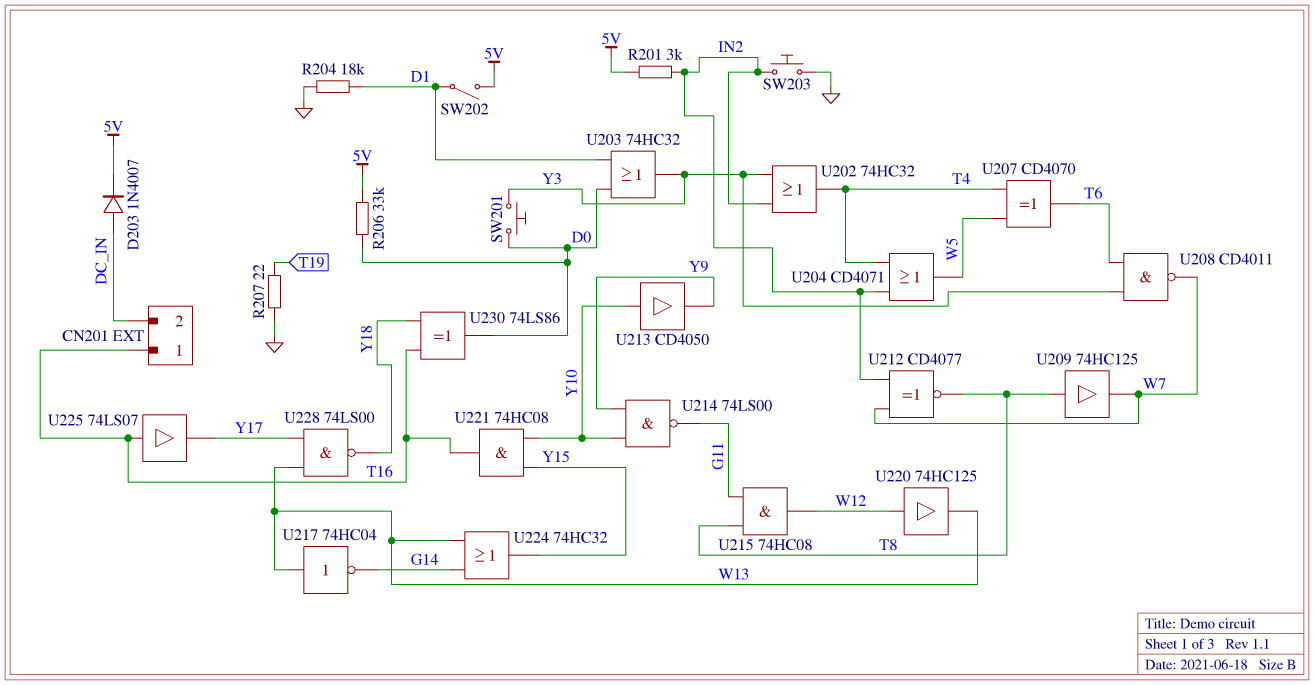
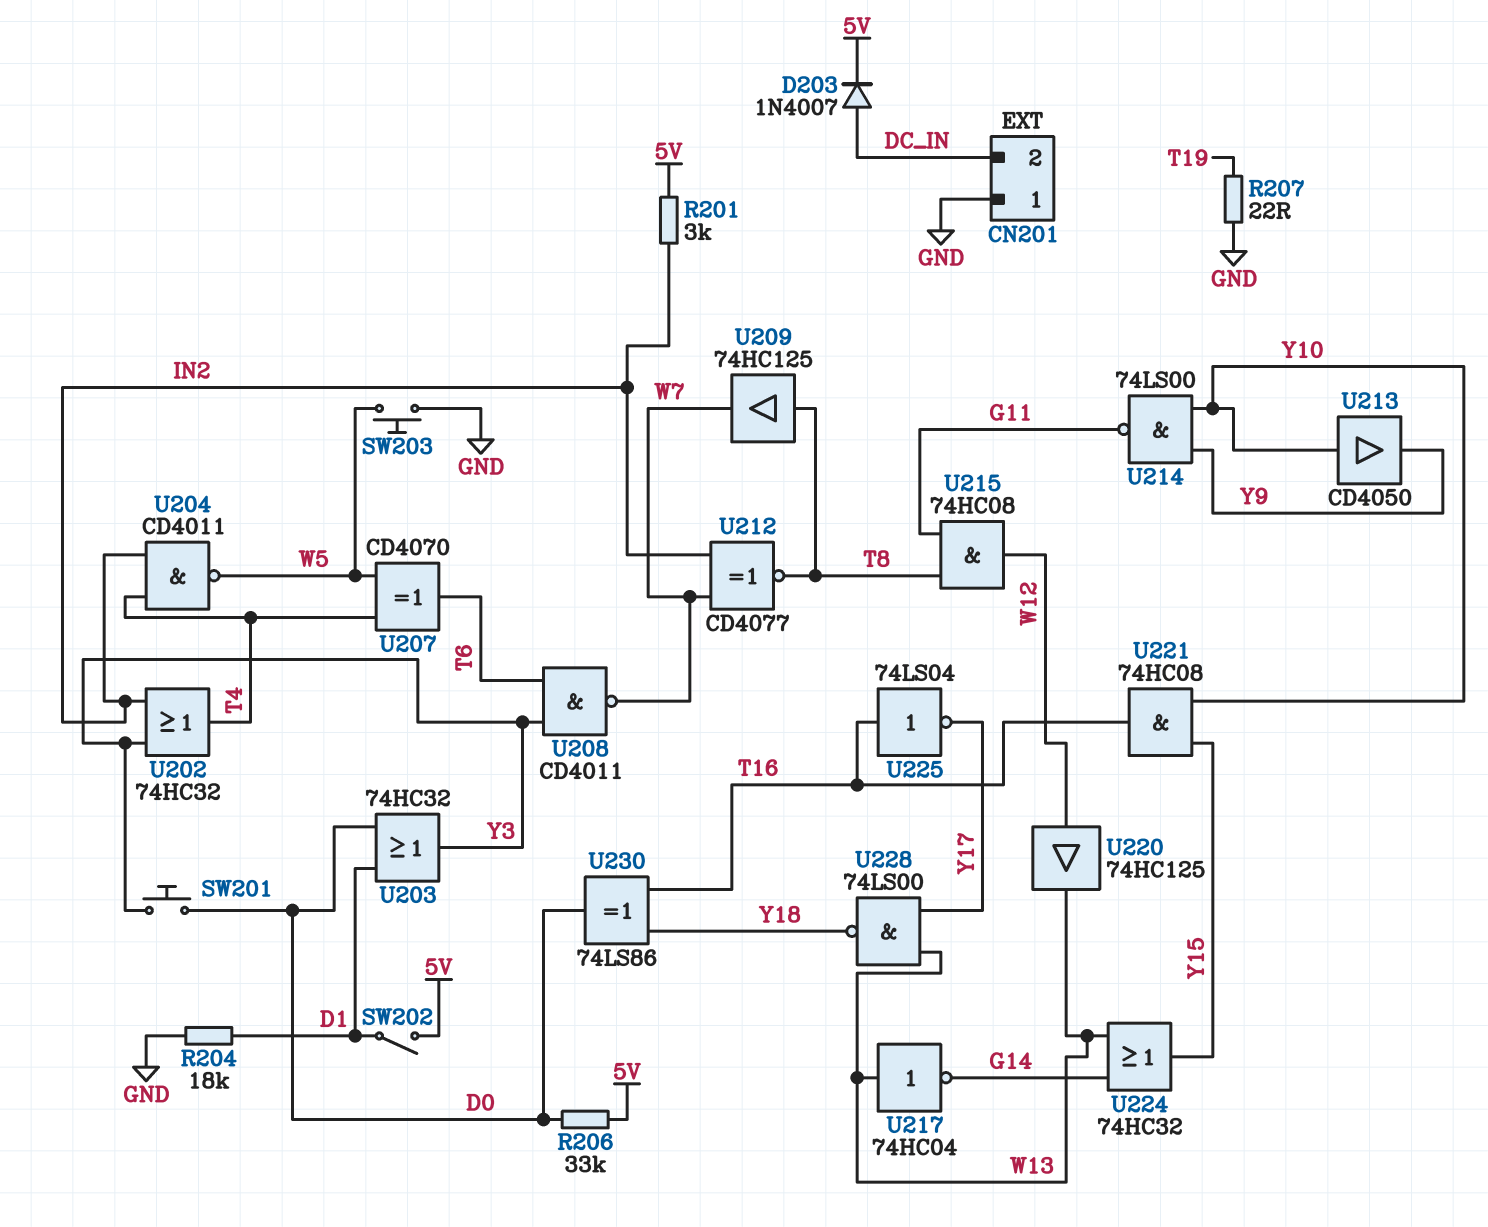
CN201 pin 1: T16 -> GND
SW203: button (GND, IN2) -> button (GND, W5)
U204: OR CD4071 (in IN2, in T4, out W5) -> NAND CD4011 (in IN2, in T4, out W5)
U225: buffer 74LS07 (in T16, out Y17) -> NOT 74LS04 (in T16, out Y17)

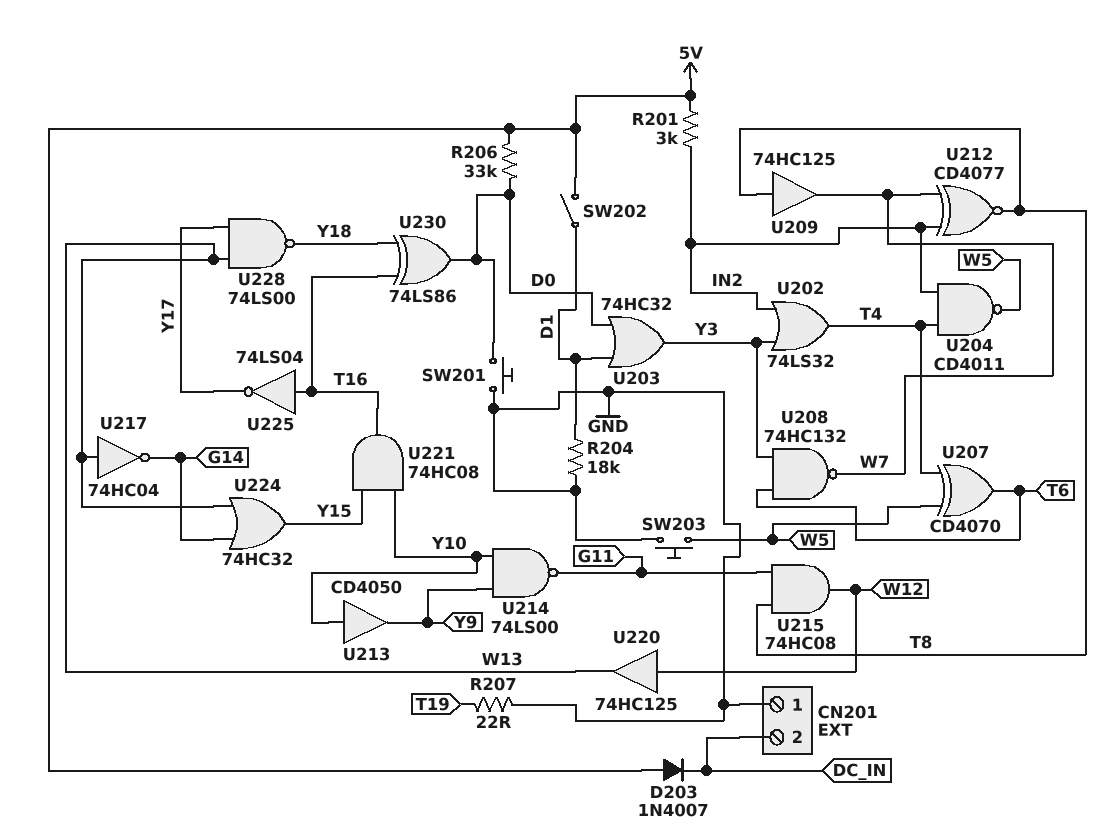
D203: diode 1N4007 (A DC_IN, K 5V) -> diode 1N4007 (A 5V, K DC_IN)
SW201: button (D0, Y3) -> button (D0, GND)
U202: OR 74HC32 (in IN2, in Y3, out T4) -> OR 74LS32 (in IN2, in Y3, out T4)
U208: NAND CD4011 (in T6, in Y3, out W7) -> NAND 74HC132 (in T6, in Y3, out W7)

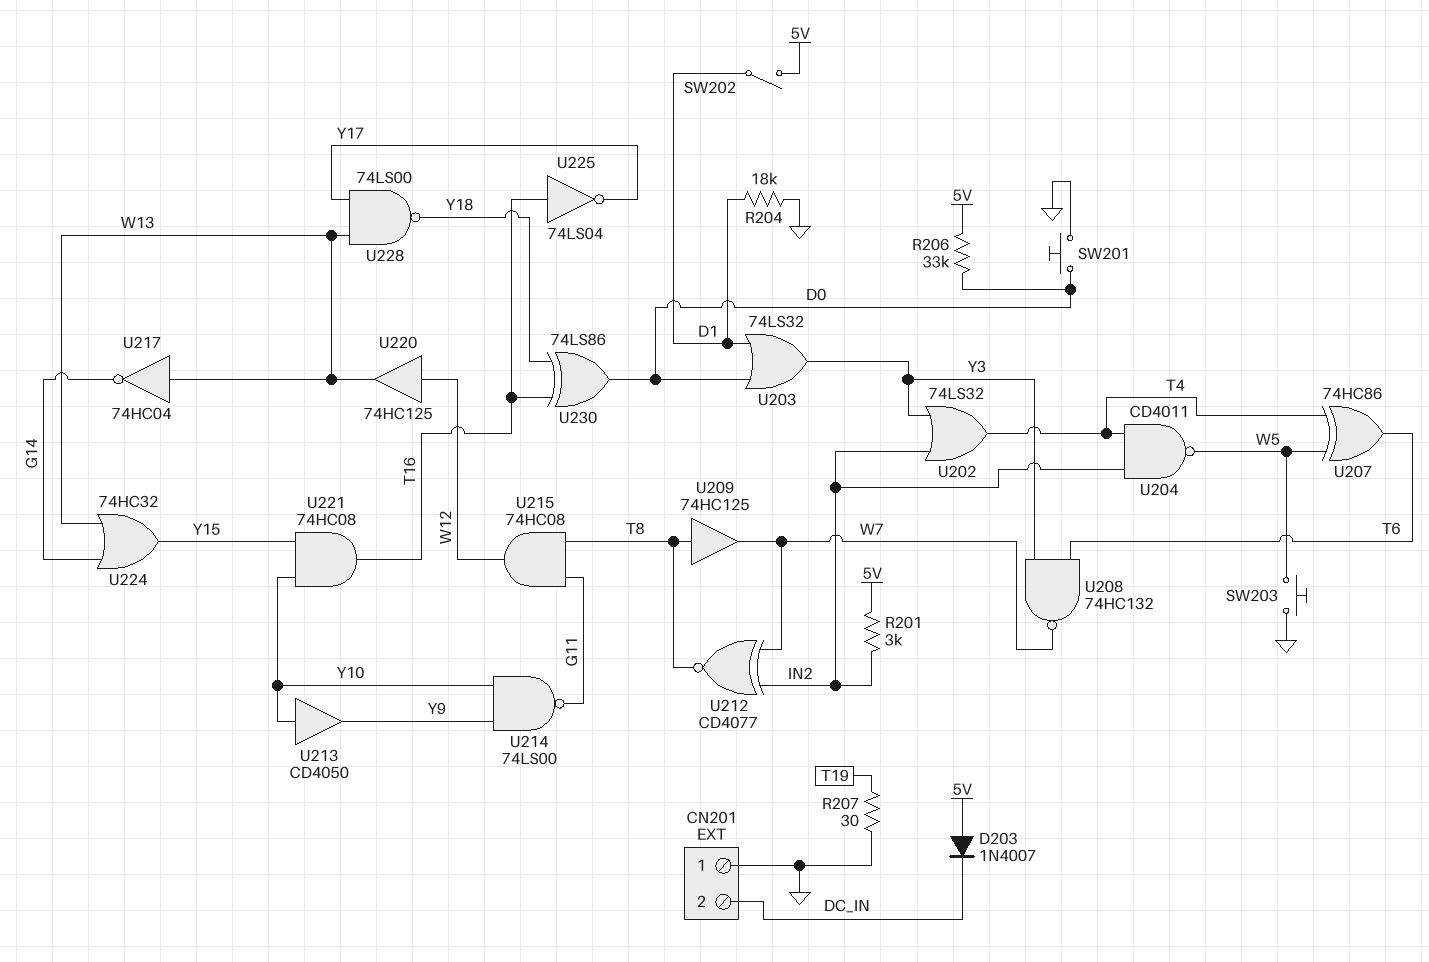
R207: 22 (GND, T19) -> 30 (GND, T19)
U203: OR 74HC32 (in D0, in D1, out Y3) -> OR 74LS32 (in D0, in D1, out Y3)
U207: XOR CD4070 (in T4, in W5, out T6) -> XOR 74HC86 (in T4, in W5, out T6)

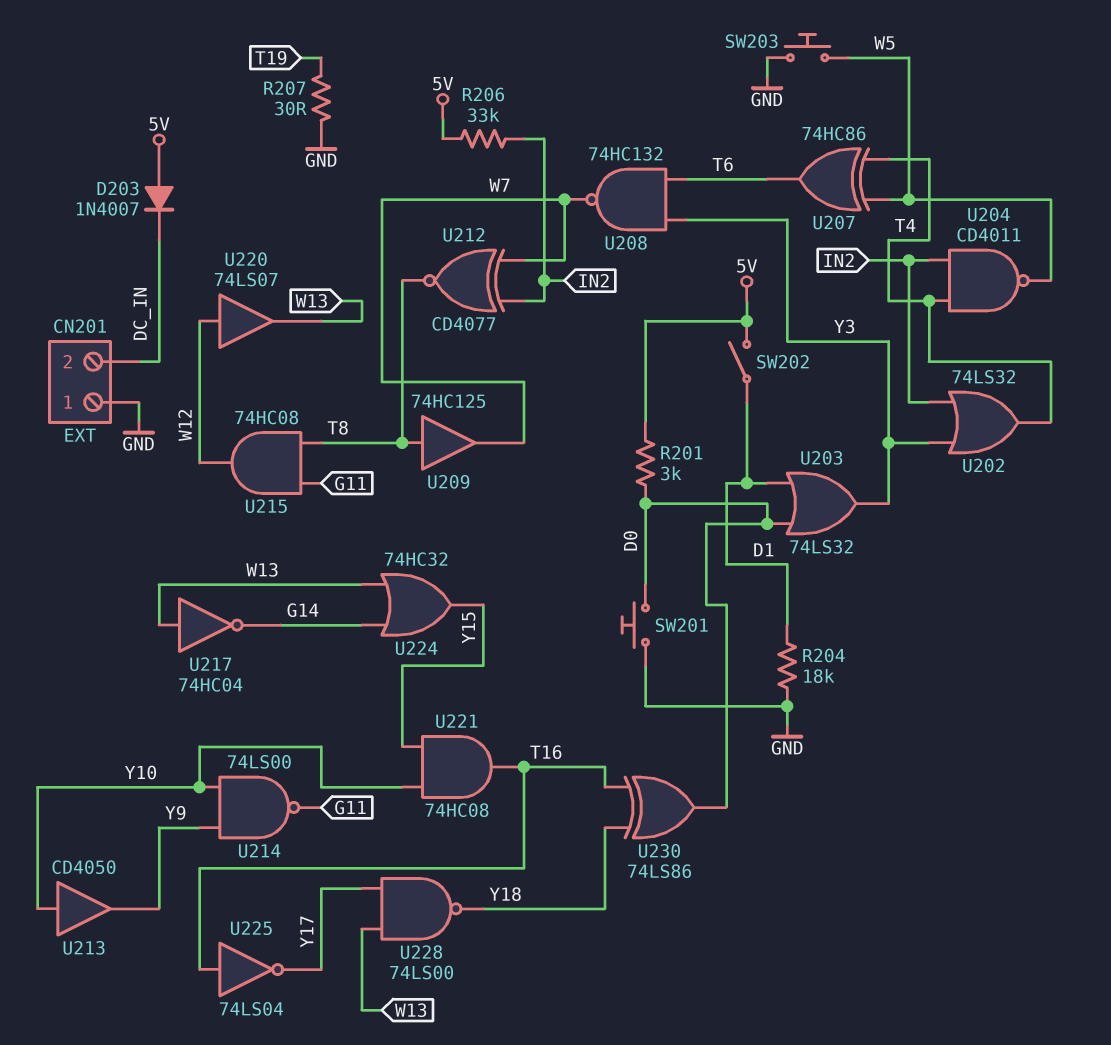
R201: 3k (5V, IN2) -> 3k (5V, D0)
R206: 33k (5V, D0) -> 33k (5V, IN2)
U220: buffer 74HC125 (in W12, out W13) -> buffer 74LS07 (in W12, out W13)

